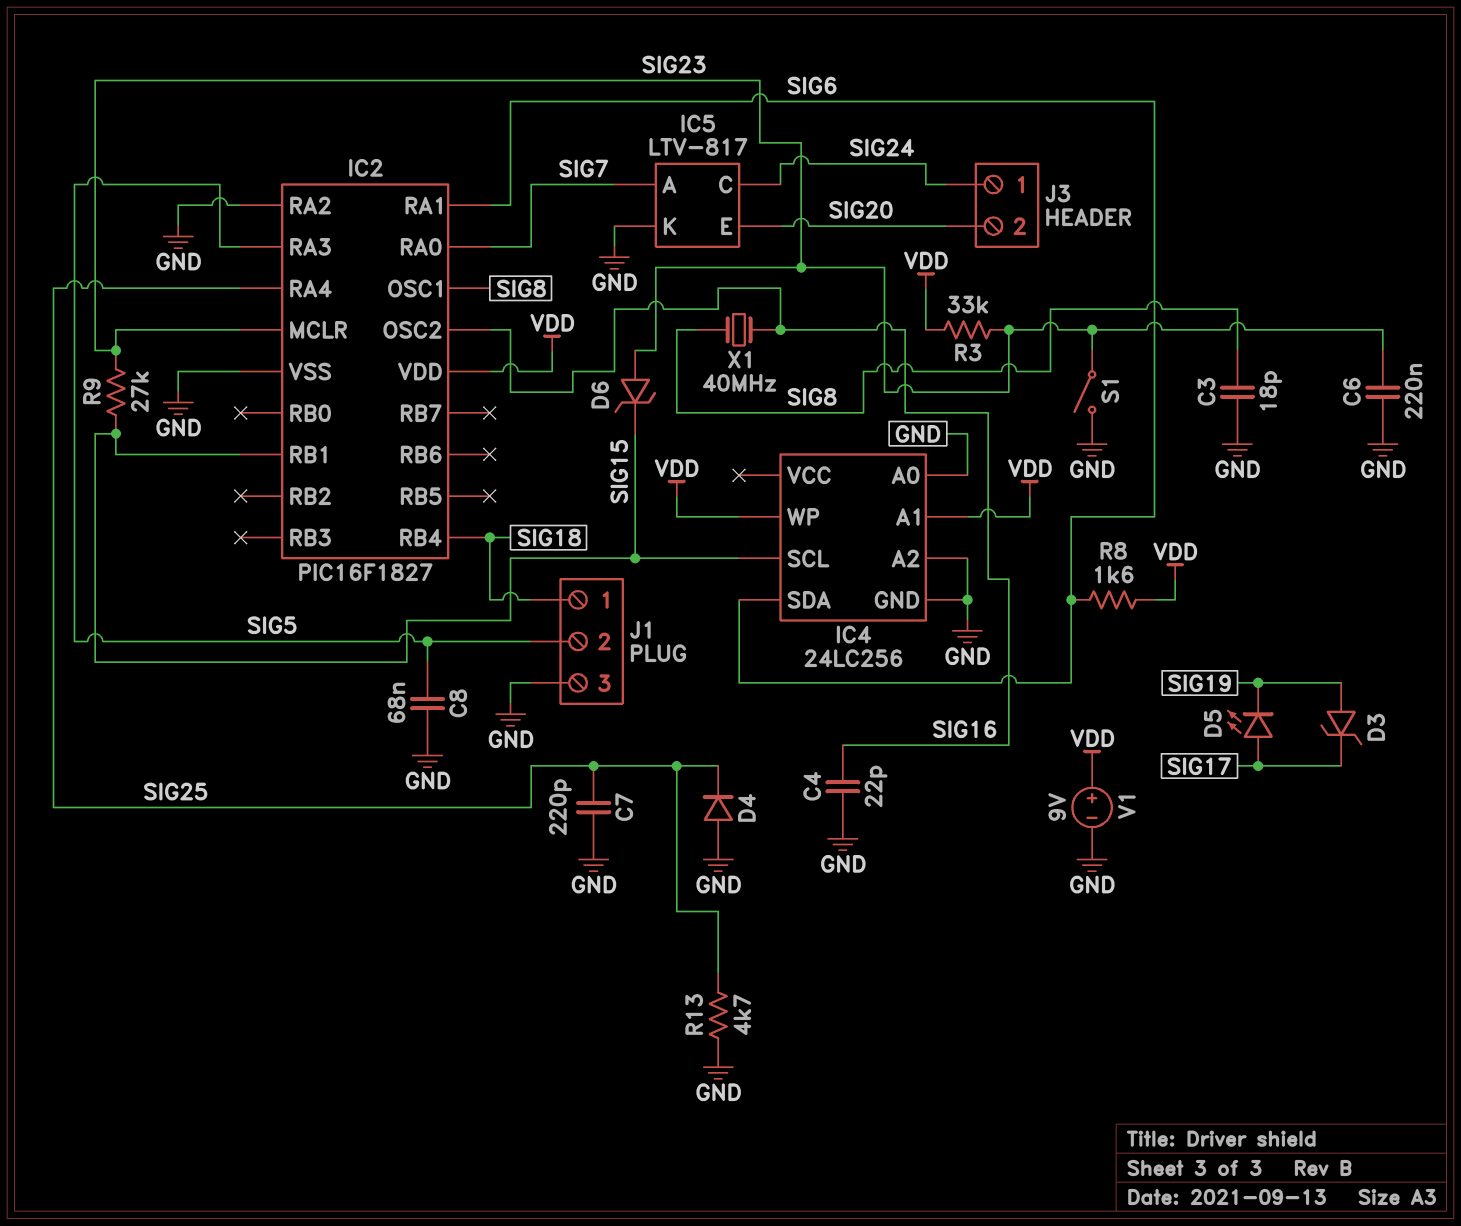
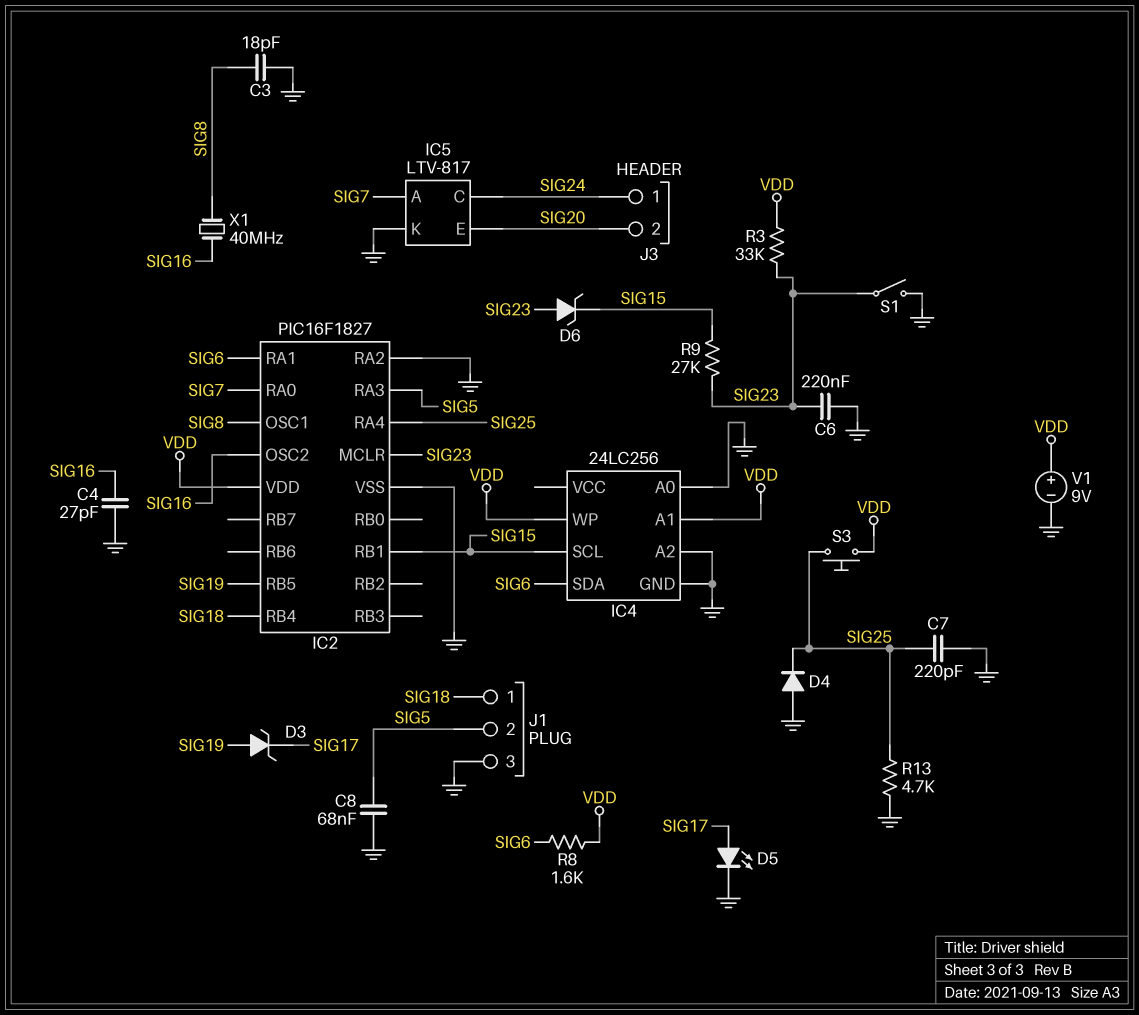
C4: 22pF (GND, SIG16) -> 27pF (GND, SIG16)
D5: LED (A SIG17, K SIG19) -> LED (A SIG17, K GND)
IC2 pin RB5: none -> SIG19
S3: none -> button (SIG25, VDD)

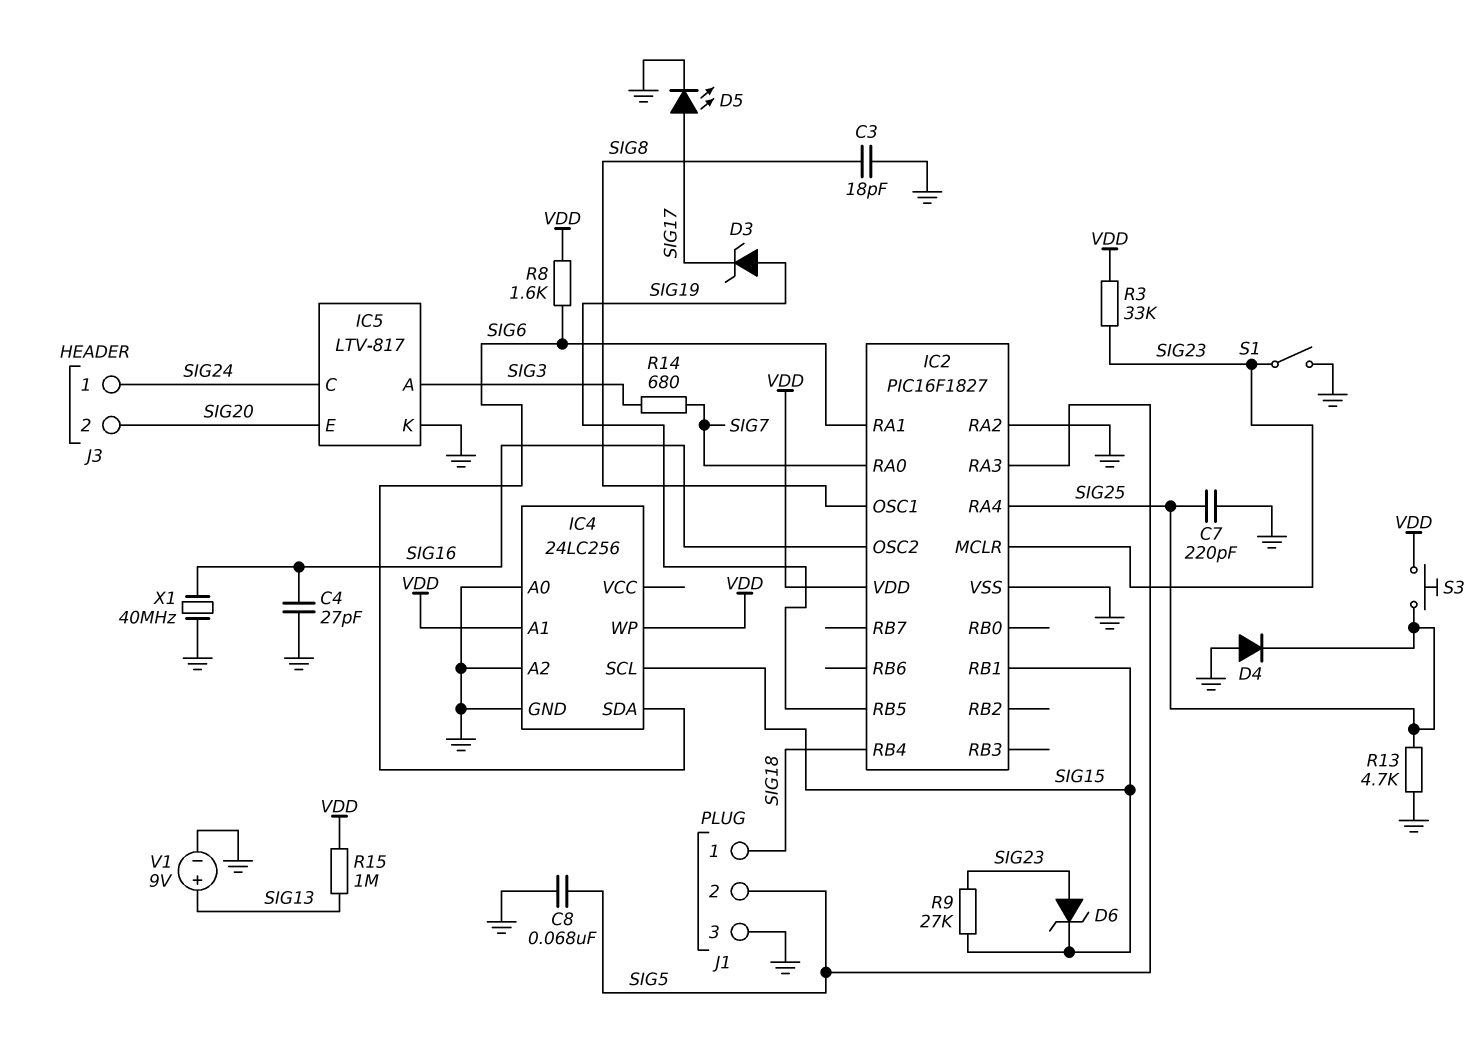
C6: 220nF (GND, SIG23) -> none
IC5 pin A: SIG7 -> SIG3
R14: none -> 680 (SIG3, SIG7)
R15: none -> 1M (SIG13, VDD)
V1: 9V (plus VDD, minus GND) -> 9V (plus SIG13, minus GND)
X1: 40MHz (SIG8, SIG16) -> 40MHz (GND, SIG16)

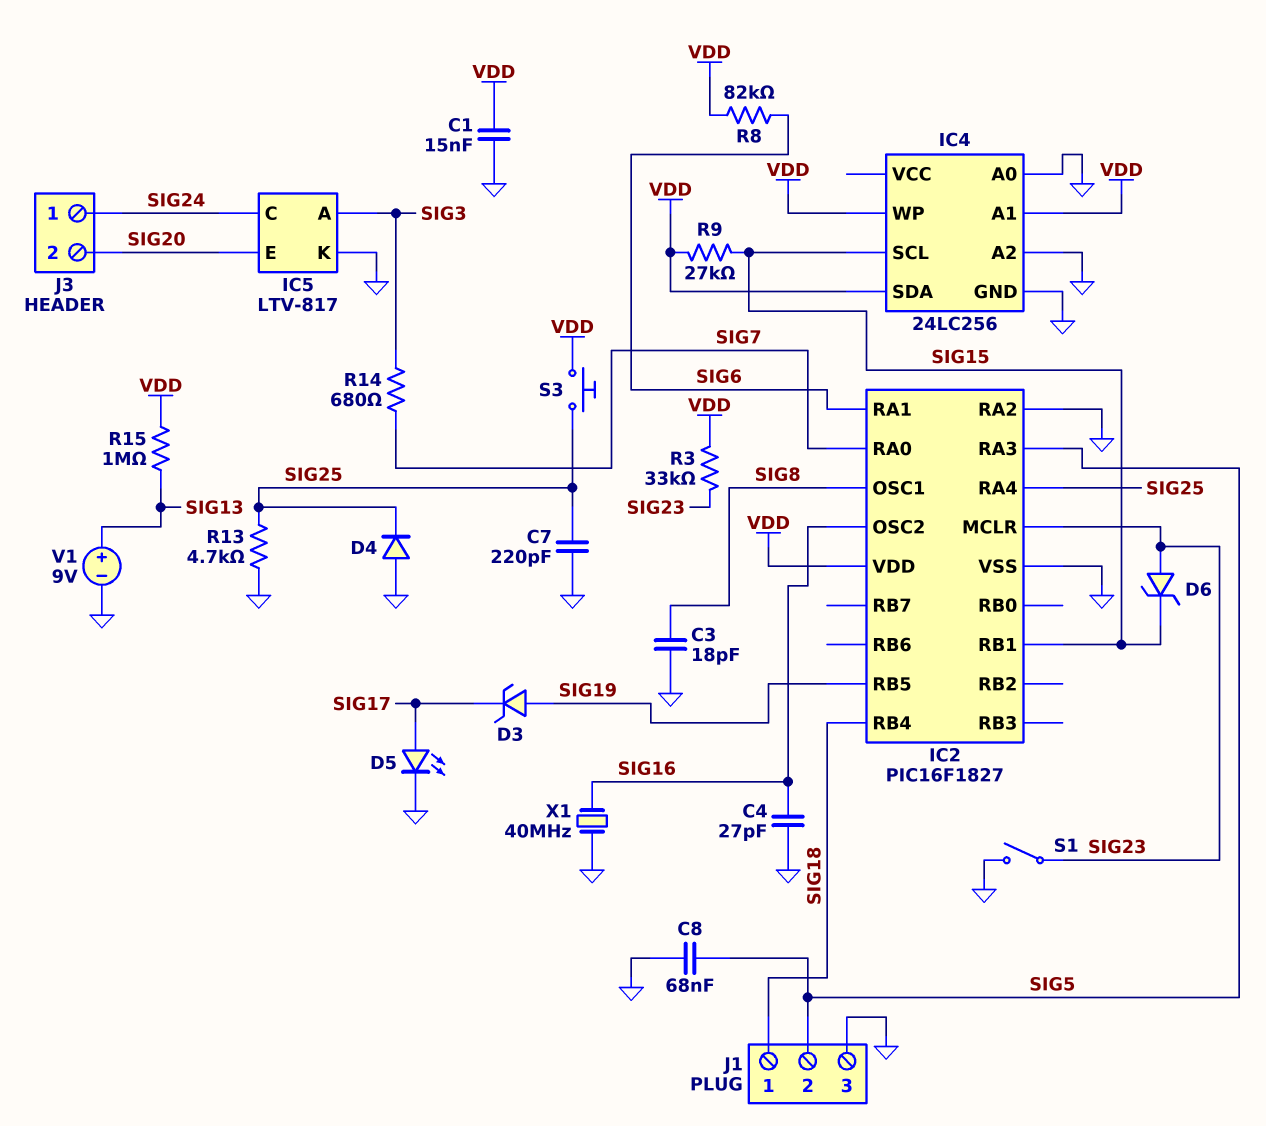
C1: none -> 15nF (GND, VDD)
IC4 pin SDA: SIG6 -> VDD
R8: 1.6k (SIG6, VDD) -> 82k (SIG6, VDD)
R9: 27k (SIG15, SIG23) -> 27k (SIG15, VDD)

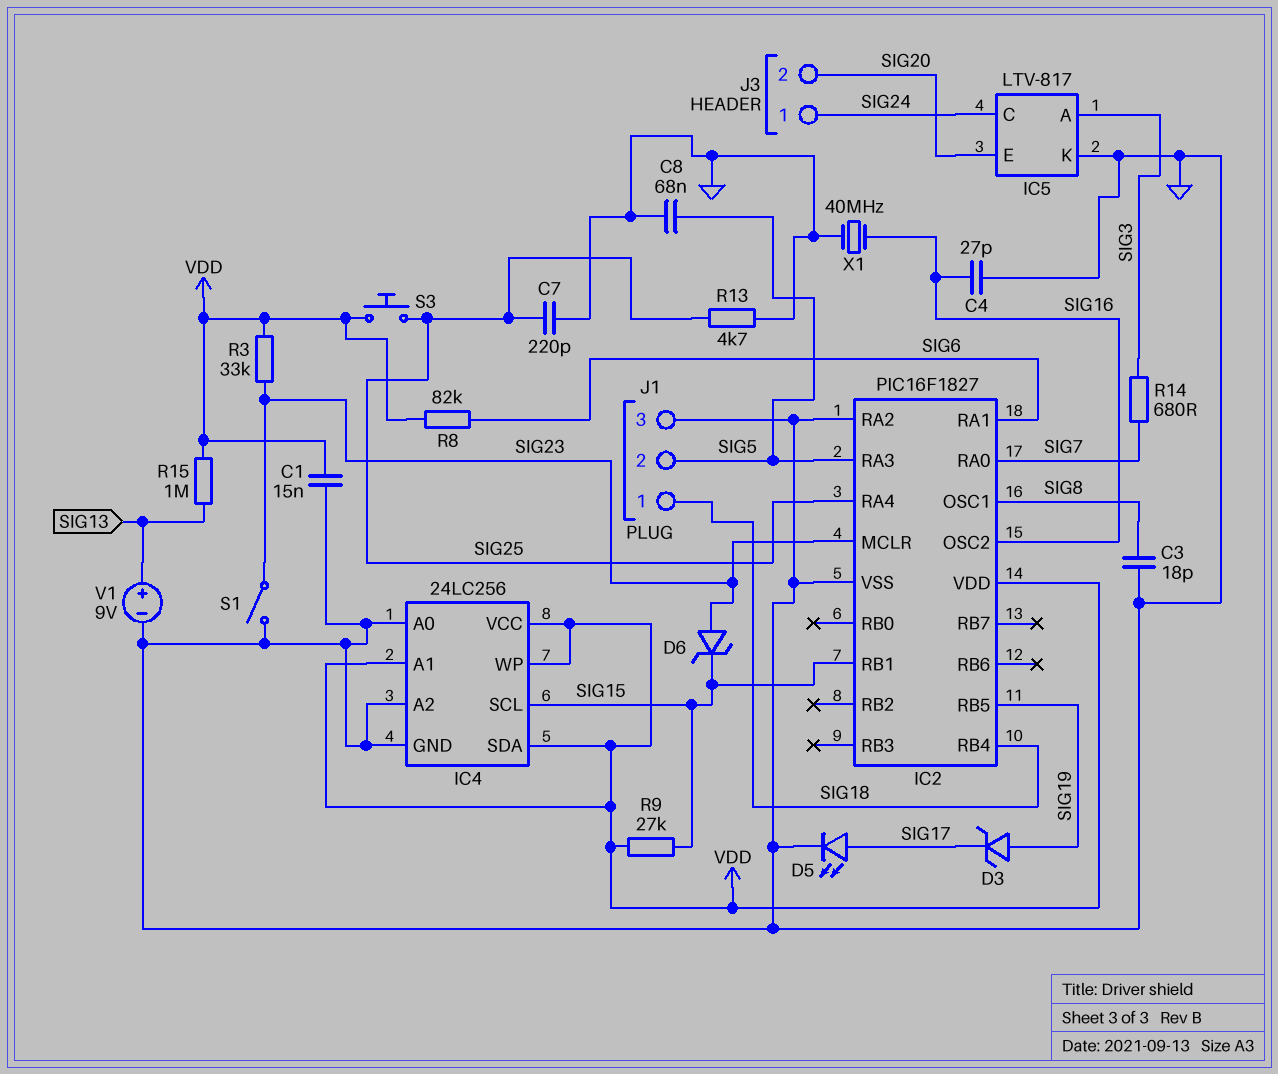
D4: diode (A GND, K SIG25) -> none
IC4 pin VCC: none -> VDD

